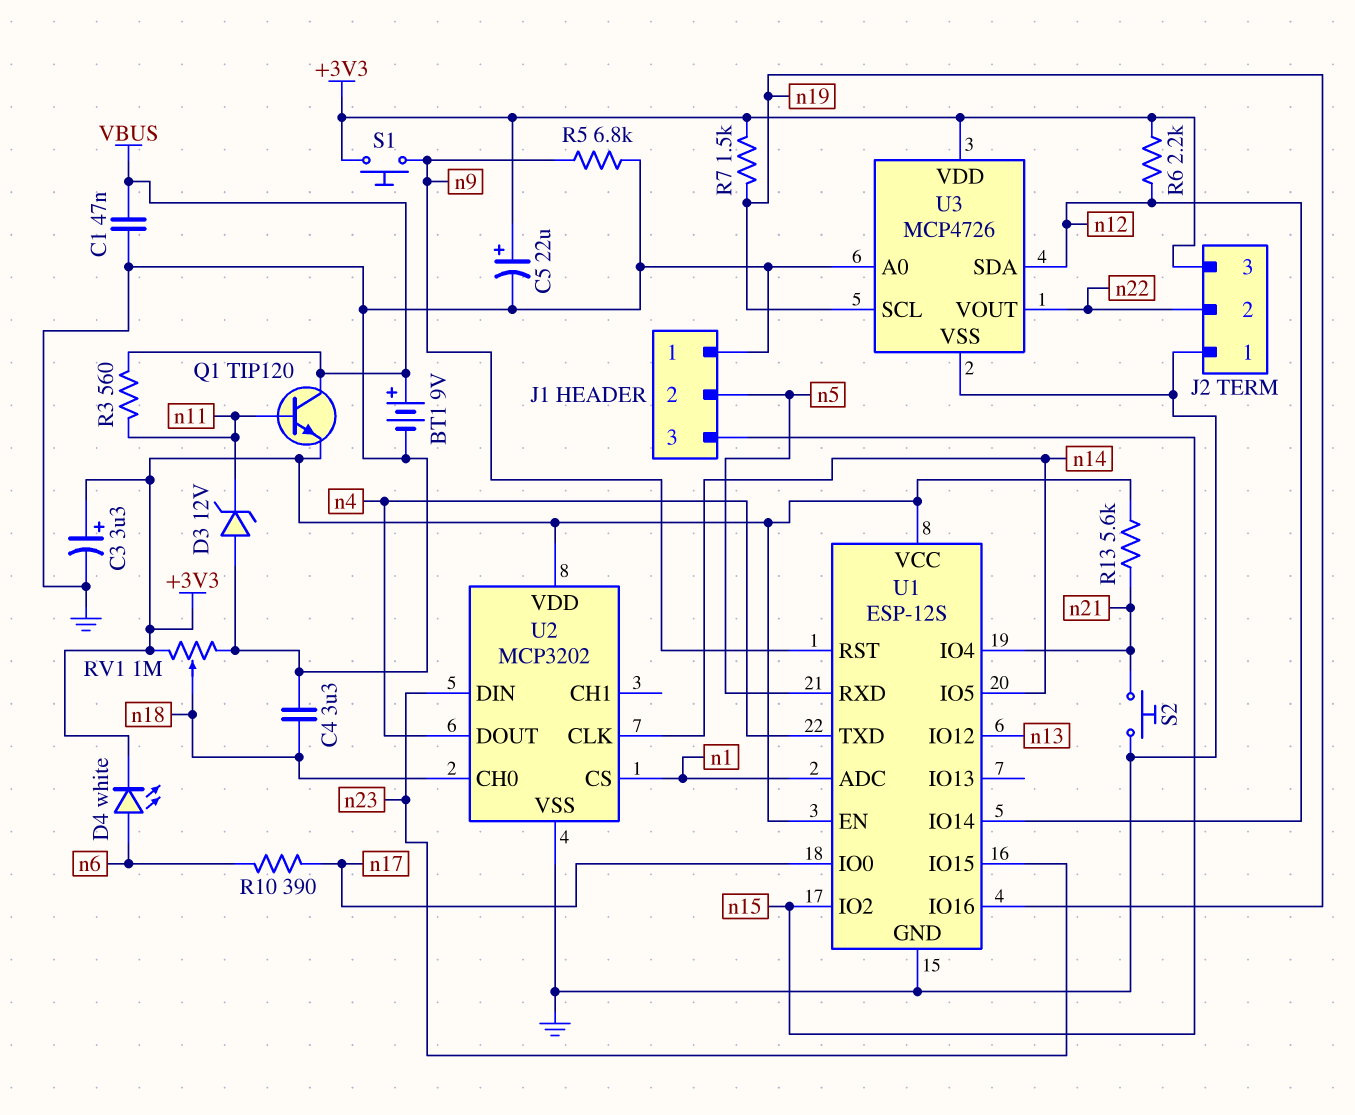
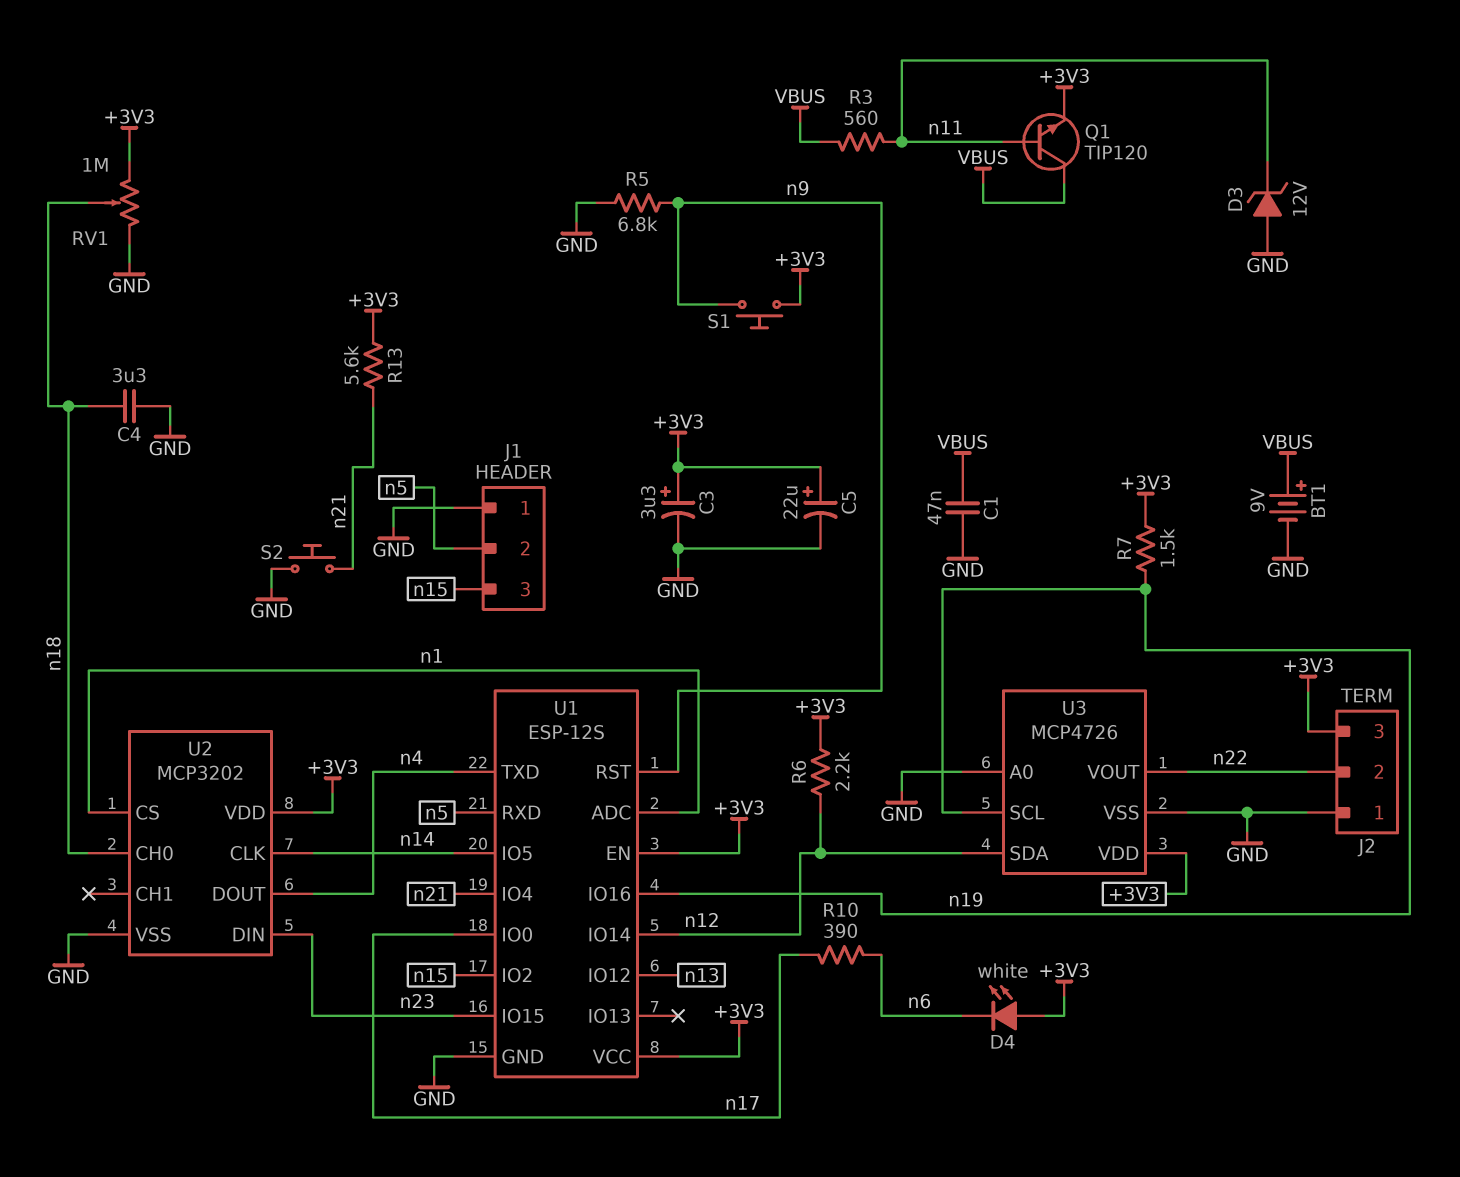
D4: LED white (A n6, K +3V3) -> LED white (A +3V3, K n6)

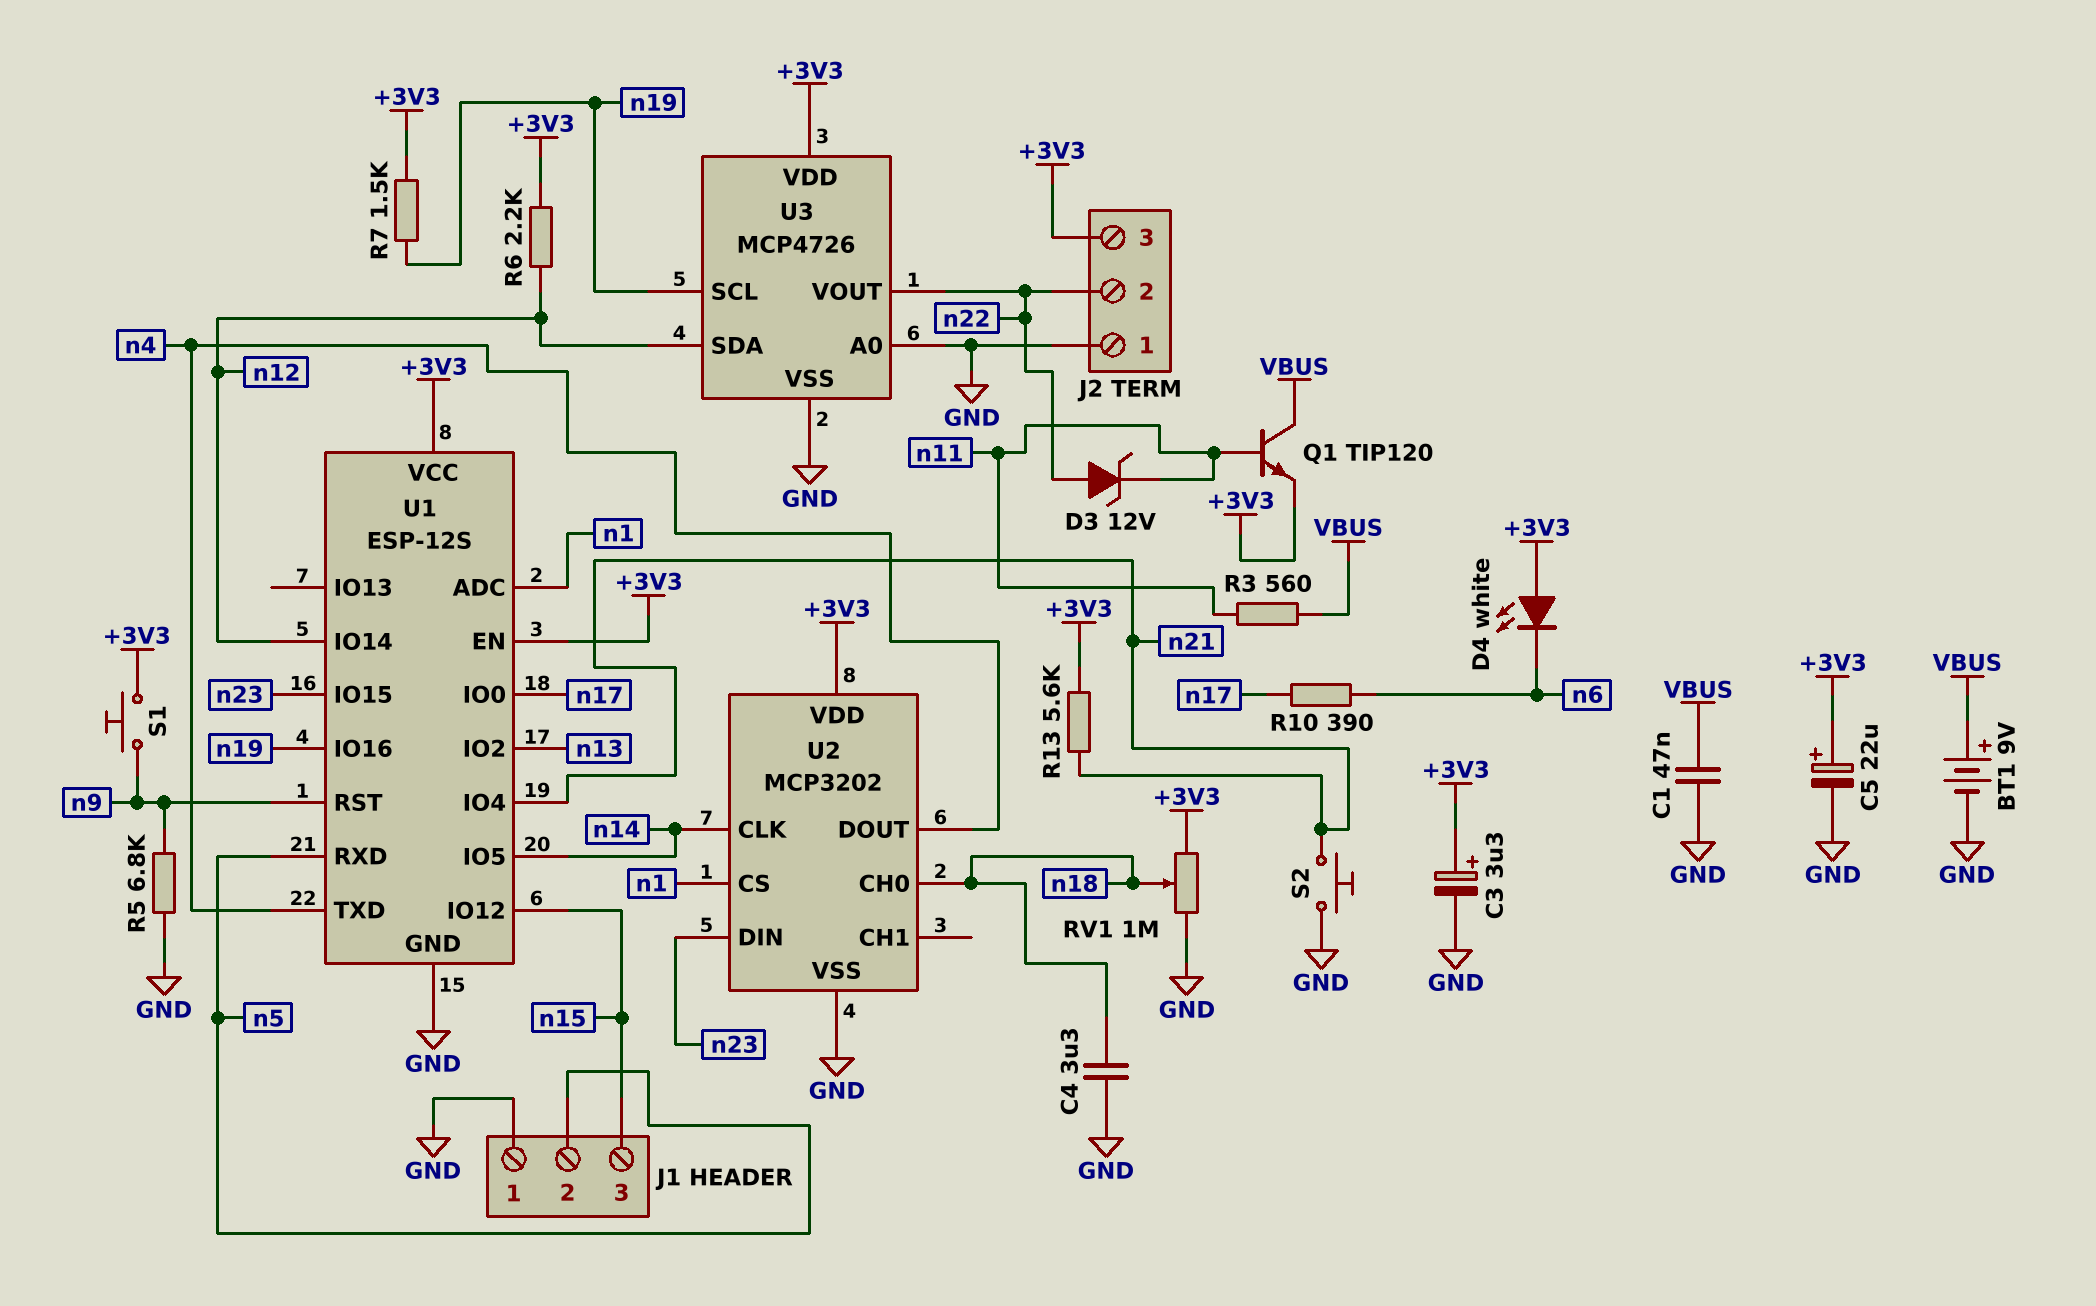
D3: zener 12V (A GND, K n11) -> zener 12V (A n22, K n11)
U1 pin IO2: n15 -> n13
U1 pin IO12: n13 -> n15

